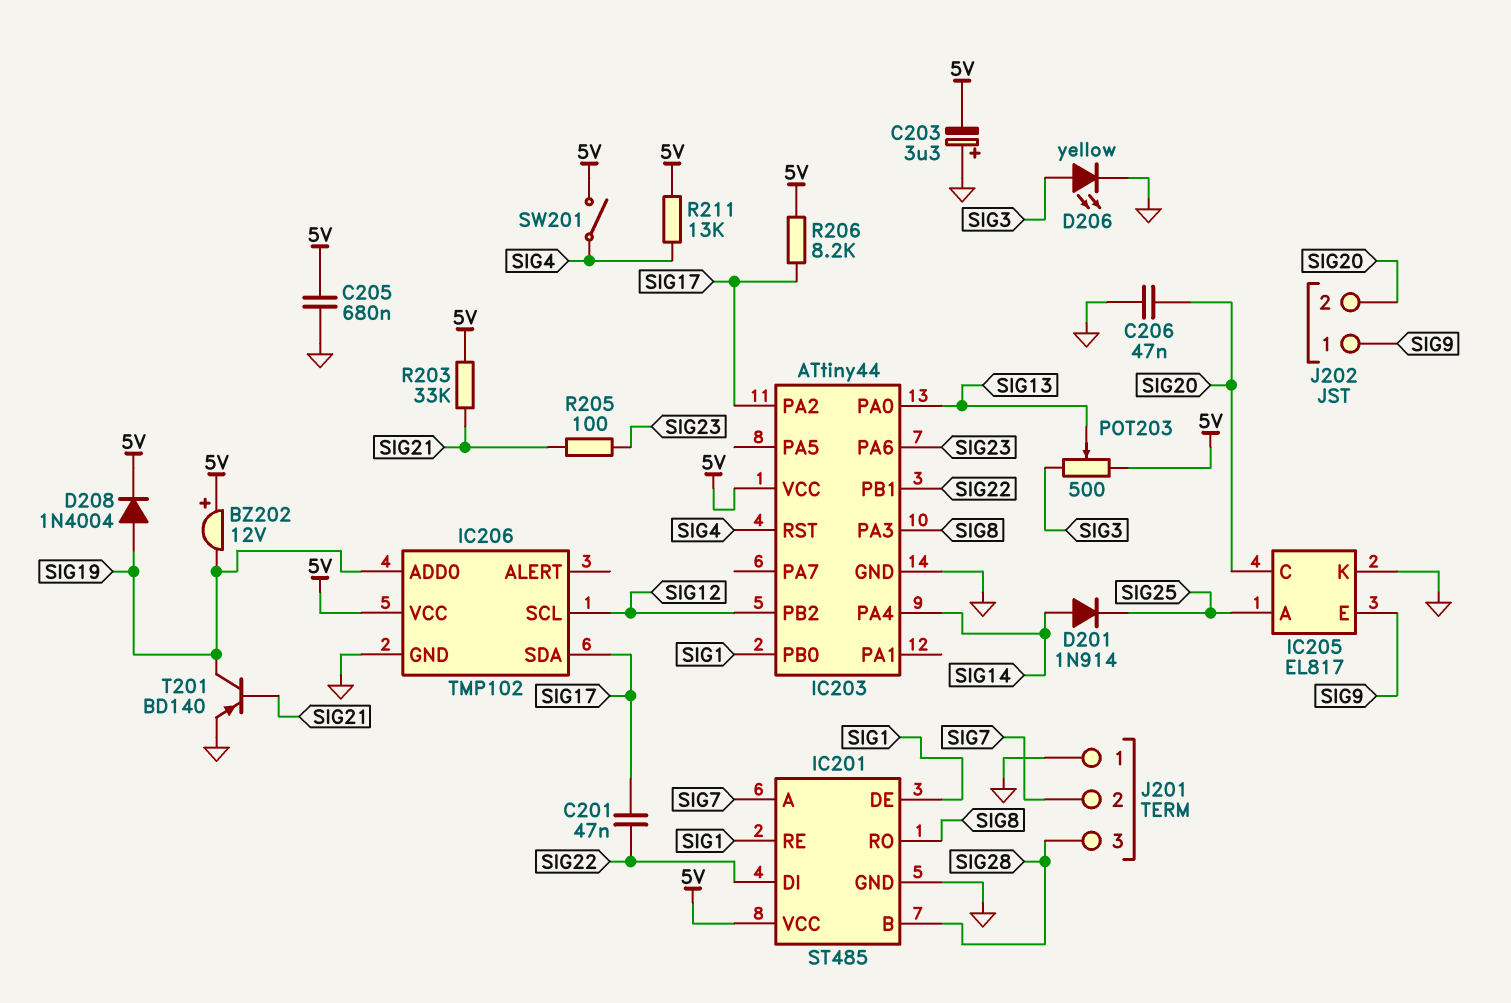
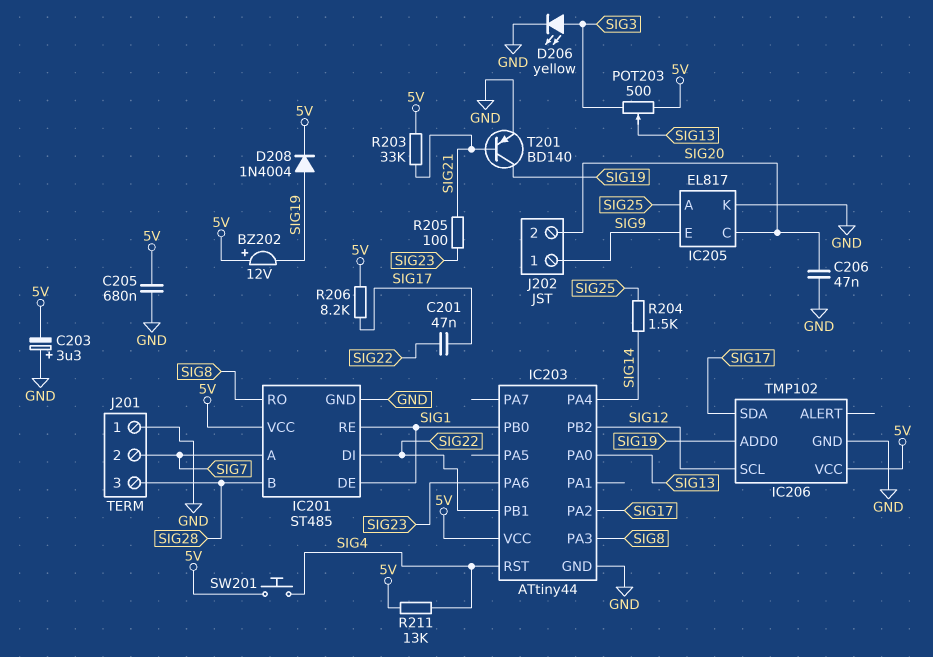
D201: diode 1N914 (A SIG14, K SIG25) -> none
R204: none -> 1.5k (SIG14, SIG25)
SW201: switch (5V, SIG4) -> button (5V, SIG4)

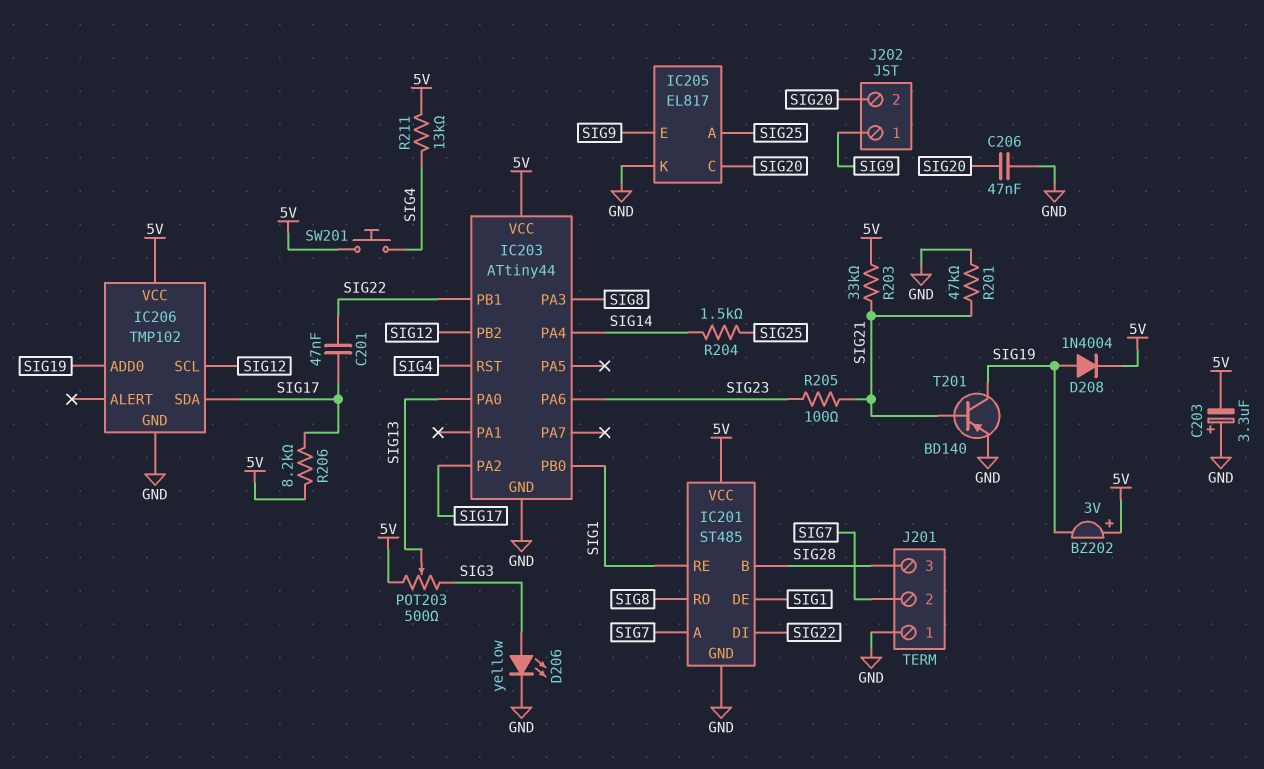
BZ202: buzzer 12V (plus 5V, minus SIG19) -> buzzer 3V (plus 5V, minus SIG19)
C205: 680nF (5V, GND) -> none
R201: none -> 47k (GND, SIG21)

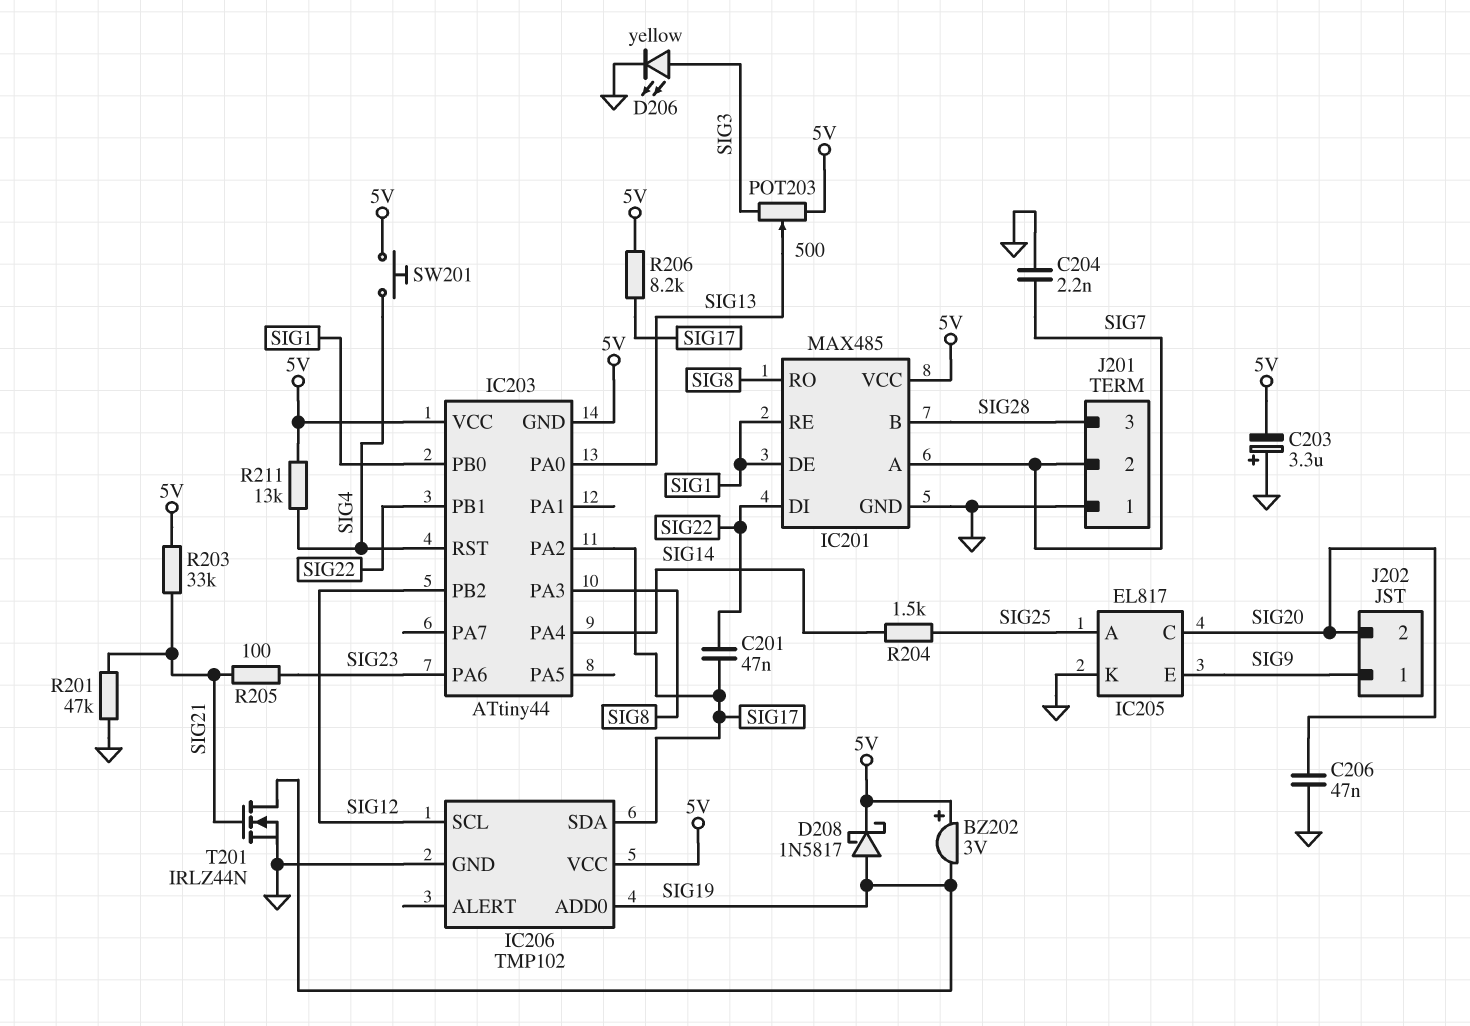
C204: none -> 2.2nF (GND, SIG7)
D208: diode 1N4004 (A SIG19, K 5V) -> schottky 1N5817 (A SIG19, K 5V)
IC201: ST485 -> MAX485
IC203 pin GND: GND -> 5V
T201: PNP BD140 (B SIG21, C SIG19, E GND) -> NMOS IRLZ44N (G SIG21, D SIG19, S GND)

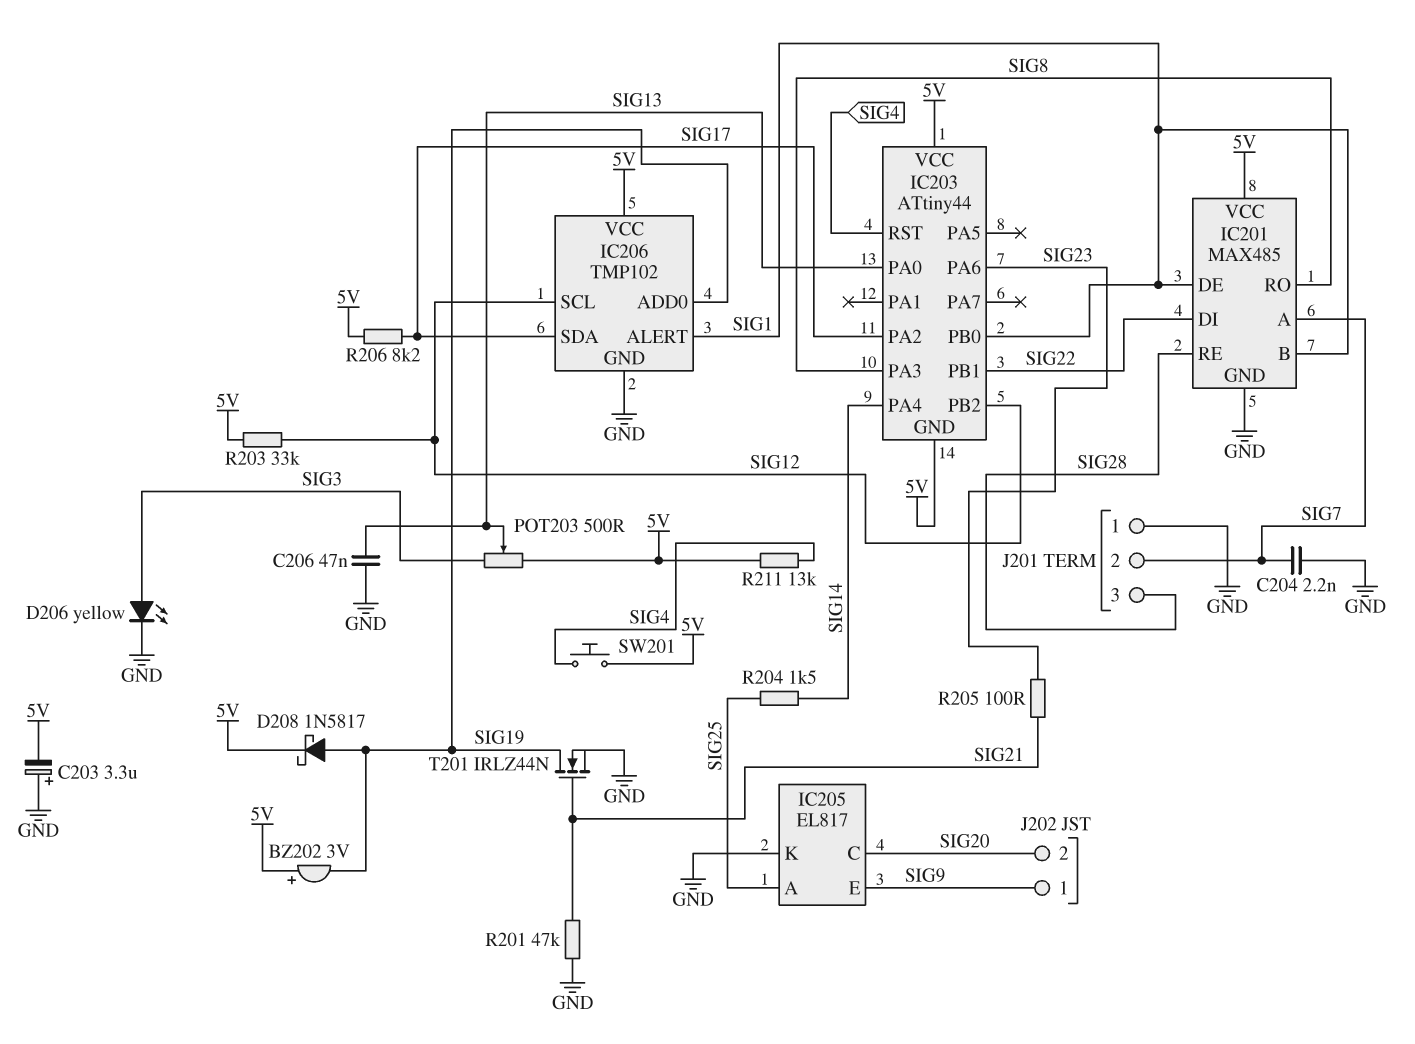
C201: 47nF (SIG17, SIG22) -> none
C206: 47nF (GND, SIG20) -> 47nF (GND, SIG13)
IC201 pin B: SIG28 -> SIG1
IC201 pin RE: SIG1 -> SIG28
IC206 pin ALERT: none -> SIG1
R203: 33k (5V, SIG21) -> 33k (5V, SIG12)

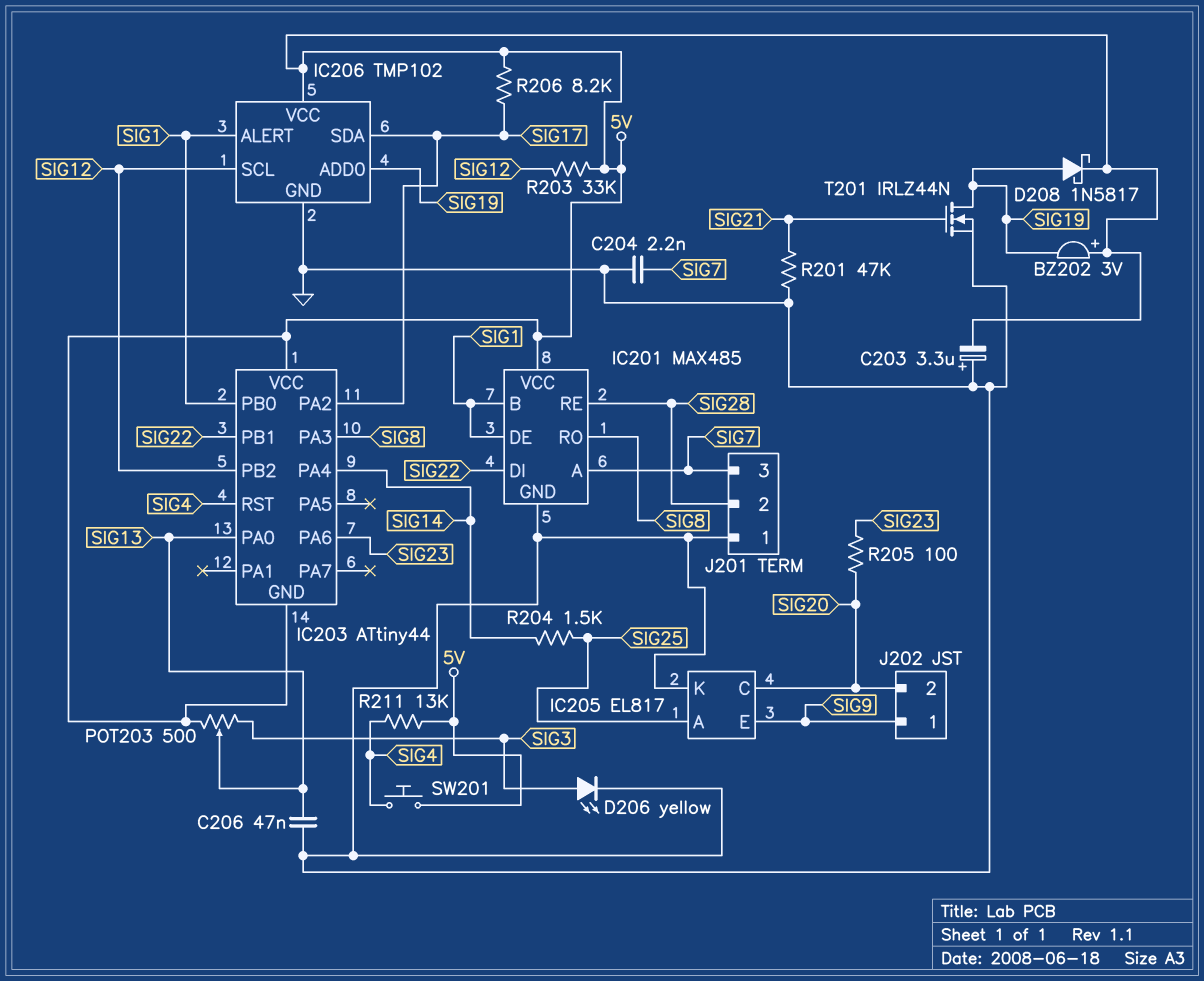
J201 pin 2: SIG7 -> SIG28
J201 pin 3: SIG28 -> SIG7
R205: 100 (SIG21, SIG23) -> 100 (SIG20, SIG23)

